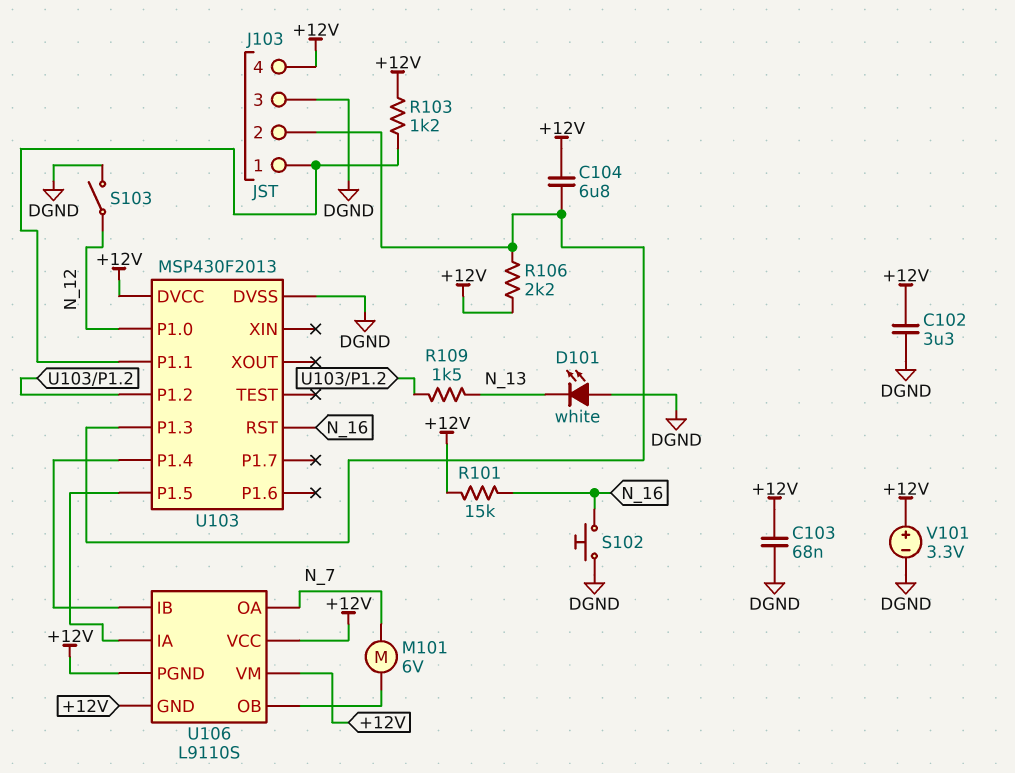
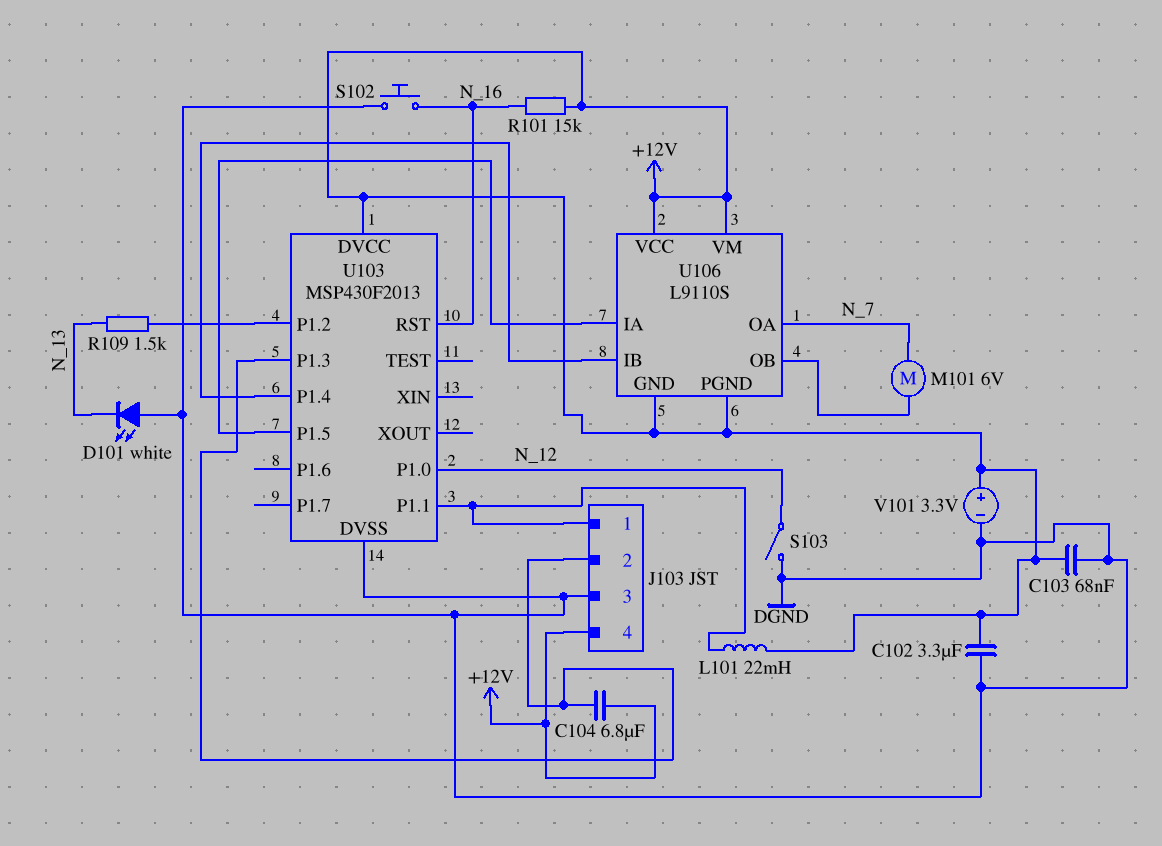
L101: none -> 22mH (+12V, J103/1)
R103: 1.2k (+12V, J103/1) -> none
R106: 2.2k (+12V, J103/2) -> none

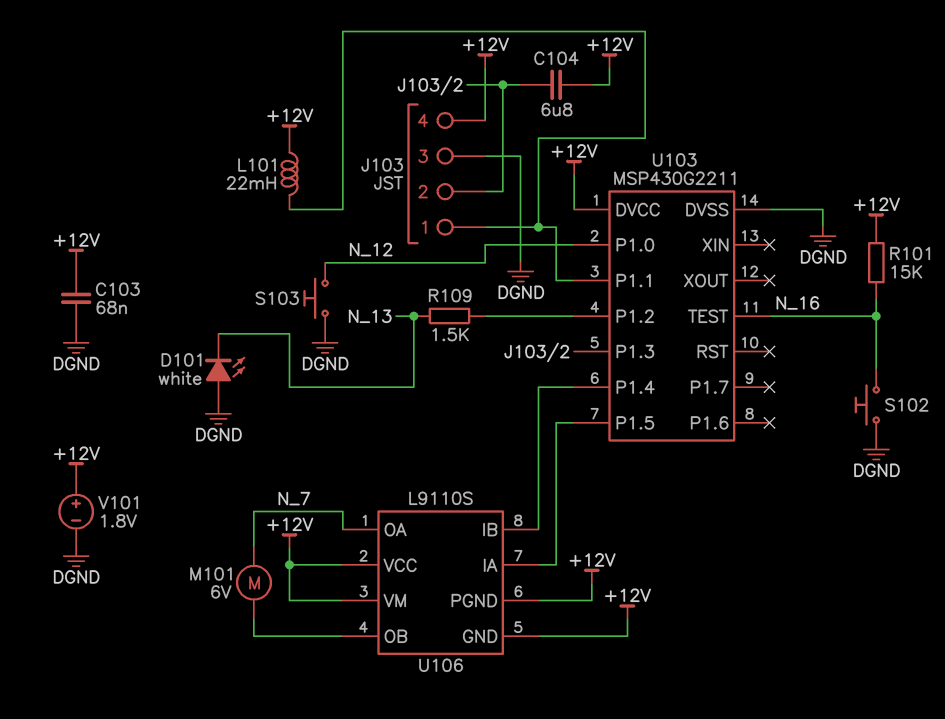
C102: 3.3uF (+12V, DGND) -> none
S103: switch (DGND, N_12) -> button (DGND, N_12)
U103: MSP430F2013 -> MSP430G2211
U103 pin RST: N_16 -> none
U103 pin TEST: none -> N_16
V101: 3.3V (plus +12V, minus DGND) -> 1.8V (plus +12V, minus DGND)

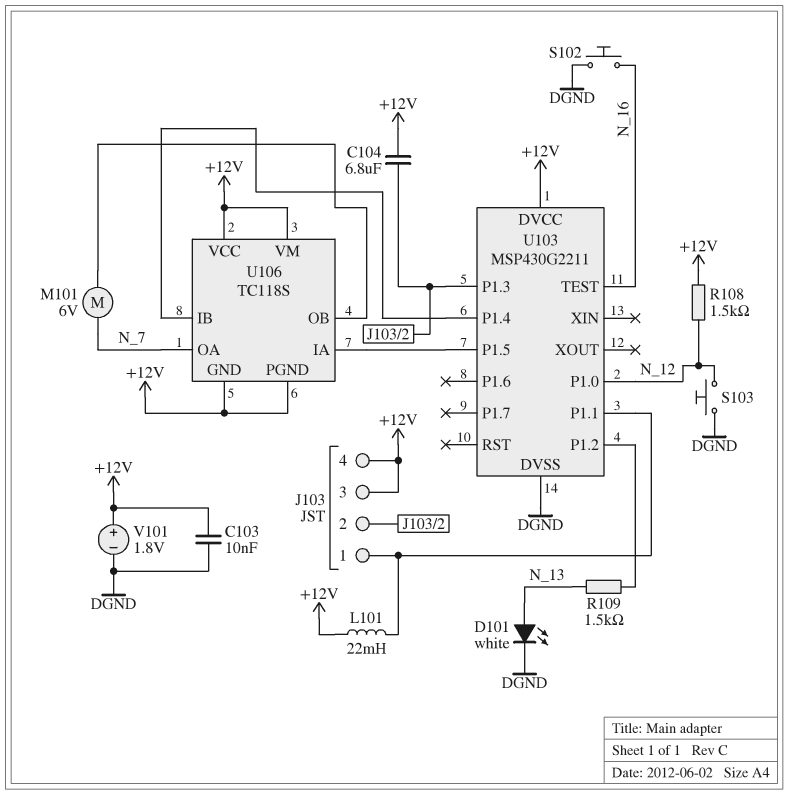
C103: 68nF (+12V, DGND) -> 10nF (+12V, DGND)
D101: LED white (A DGND, K N_13) -> LED white (A N_13, K DGND)
J103 pin 3: DGND -> +12V
R101: 15k (+12V, N_16) -> none
R108: none -> 1.5k (+12V, N_12)
U106: L9110S -> TC118S

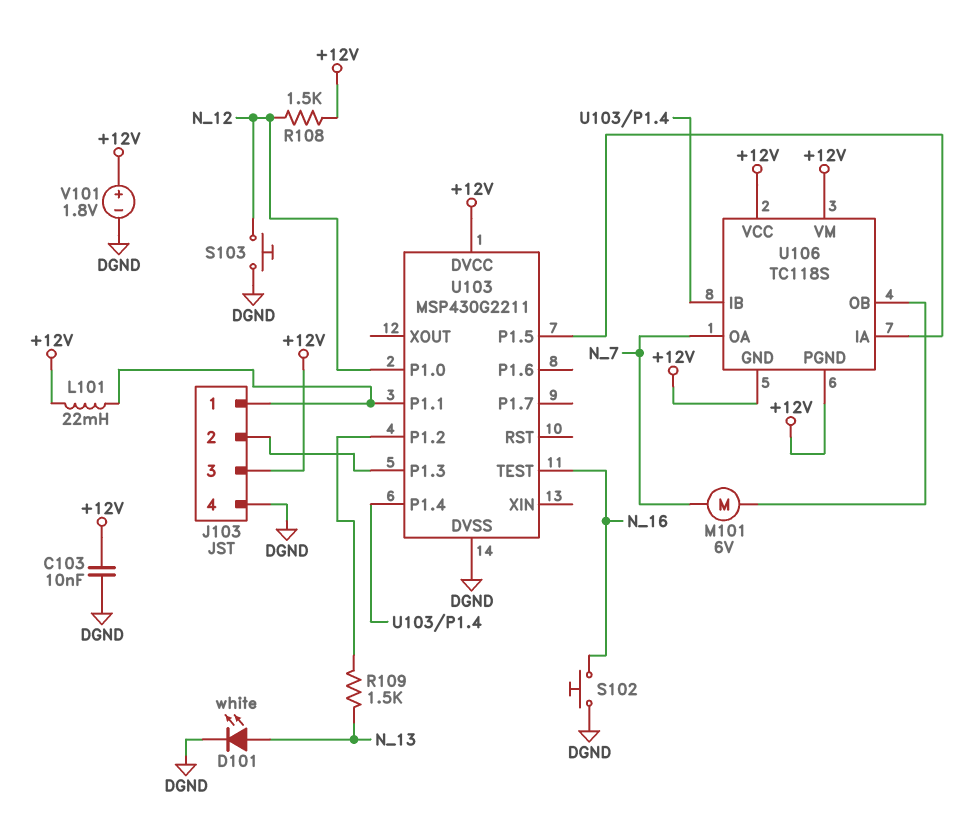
C104: 6.8uF (+12V, J103/2) -> none
J103 pin 4: +12V -> DGND

